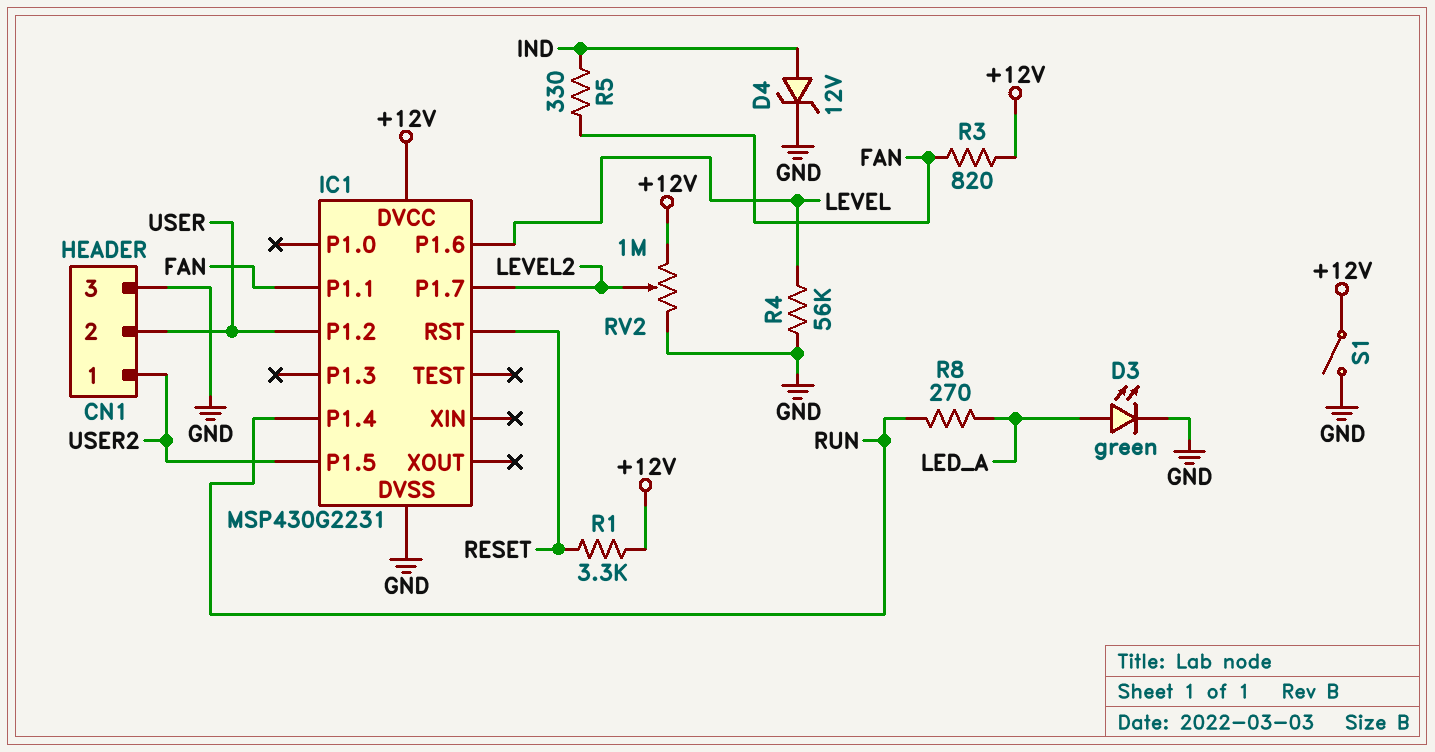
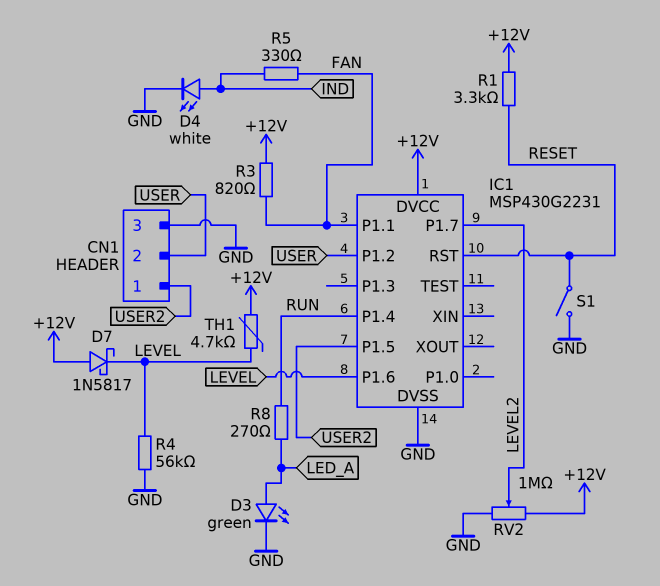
D4: zener 12V (A IND, K GND) -> LED white (A IND, K GND)
D7: none -> schottky 1N5817 (A +12V, K LEVEL)
S1: switch (+12V, GND) -> switch (GND, RESET)
TH1: none -> 4.7k (+12V, LEVEL)

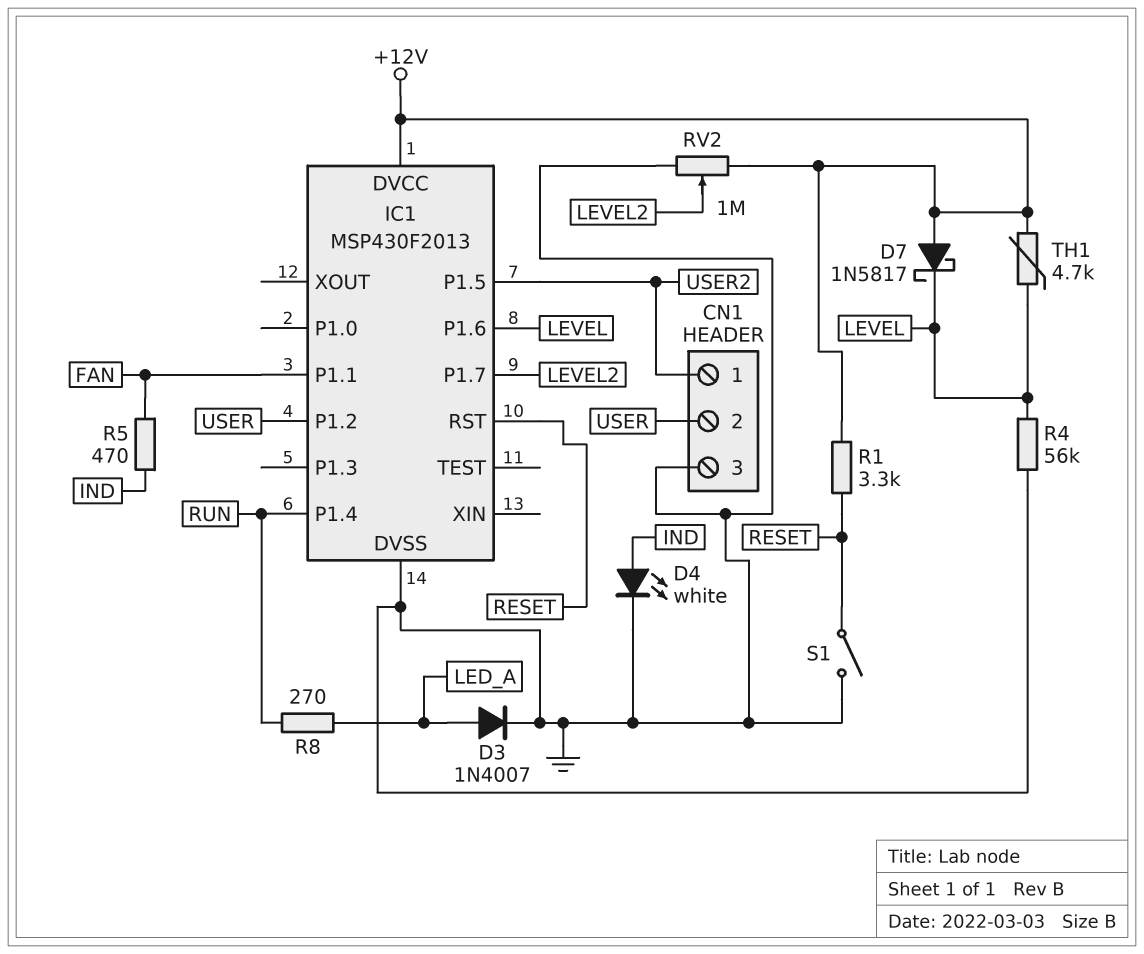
D3: LED green (A LED_A, K GND) -> diode 1N4007 (A LED_A, K GND)
IC1: MSP430G2231 -> MSP430F2013
R3: 820 (+12V, FAN) -> none
R5: 330 (FAN, IND) -> 470 (FAN, IND)

